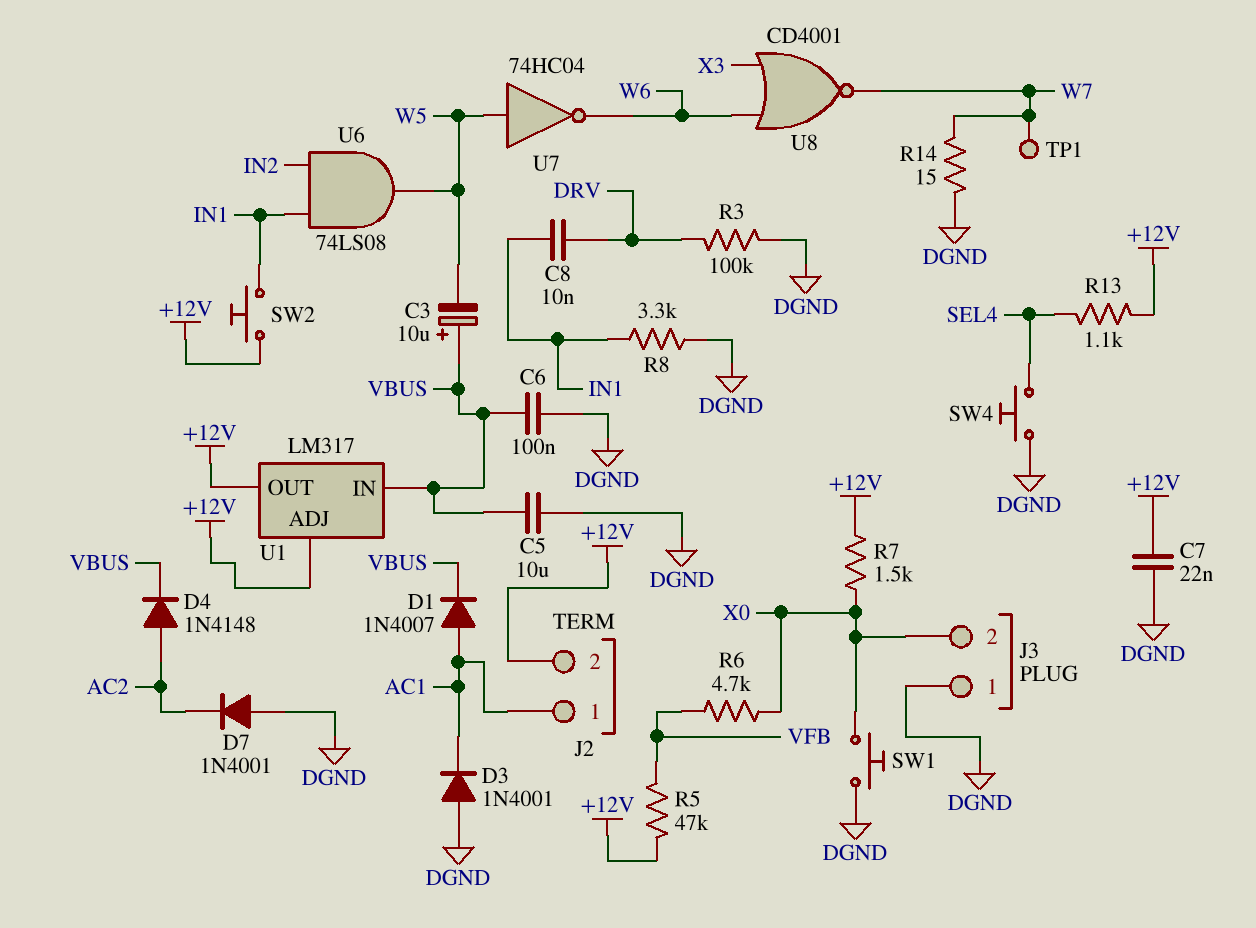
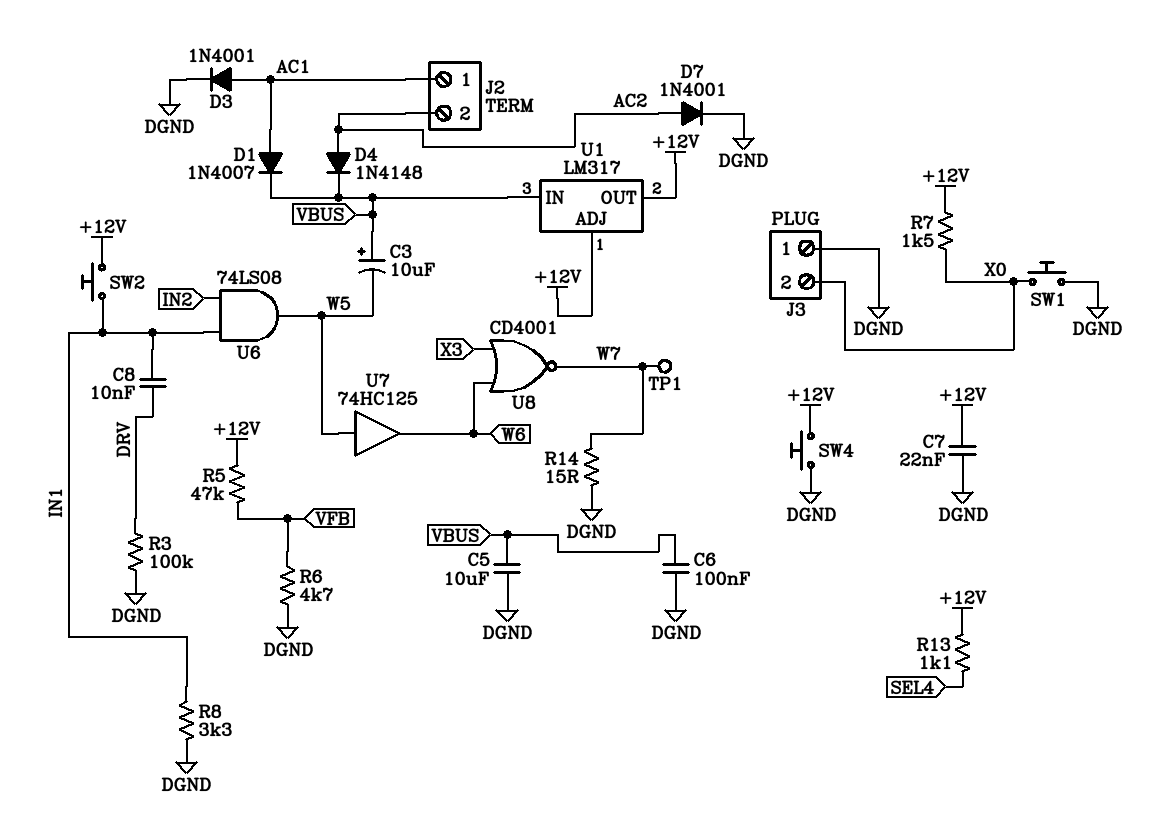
D3: diode 1N4001 (A DGND, K AC1) -> diode 1N4001 (A AC1, K DGND)
D7: diode 1N4001 (A DGND, K AC2) -> diode 1N4001 (A AC2, K DGND)
J2 pin 2: +12V -> AC2
R6: 4.7k (VFB, X0) -> 4.7k (DGND, VFB)
SW4: button (DGND, SEL4) -> button (+12V, DGND)
U7: NOT 74HC04 (in W5, out W6) -> buffer 74HC125 (in W5, out W6)

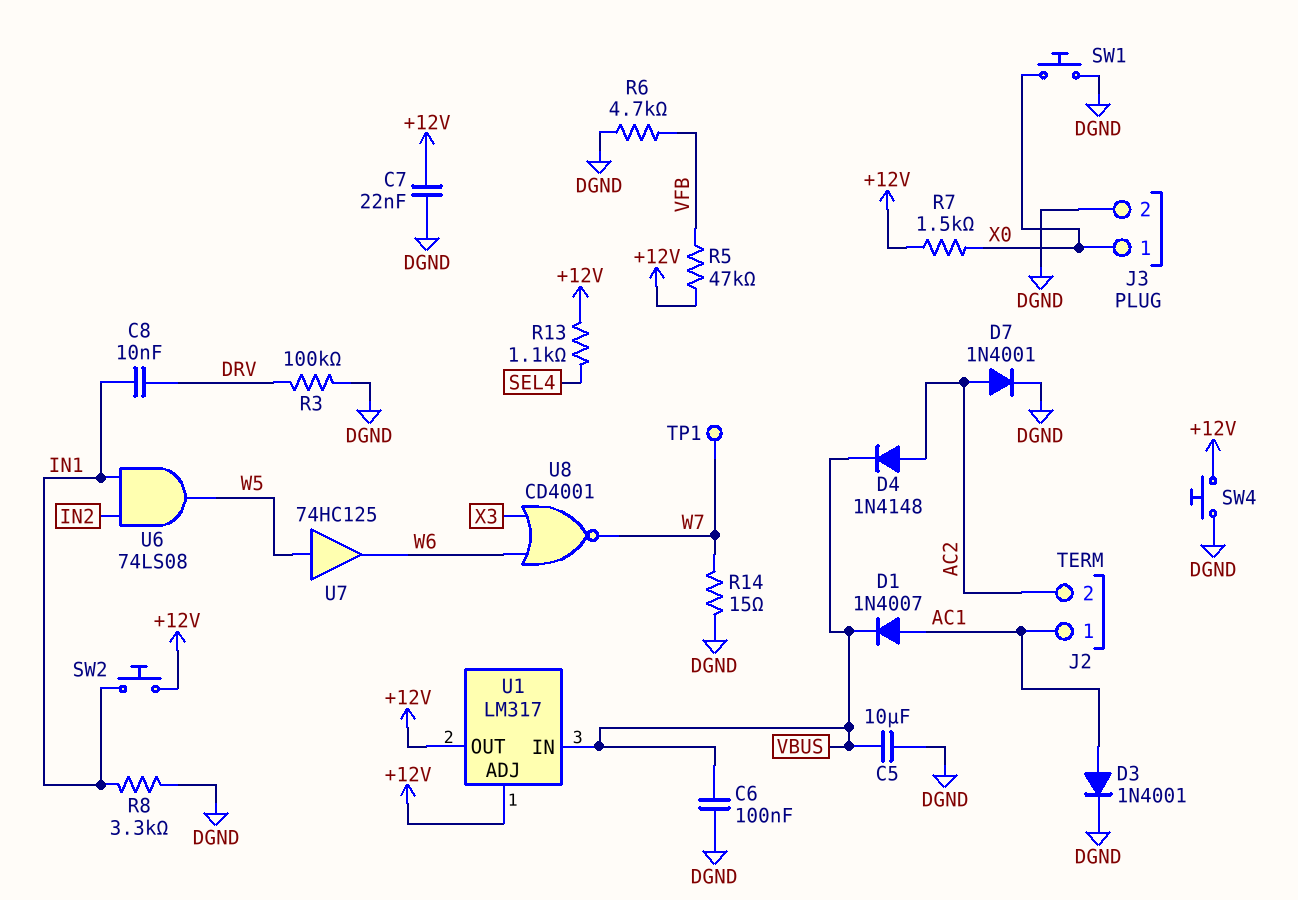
C3: 10uF (plus VBUS, minus W5) -> none
J3 pin 1: DGND -> X0
J3 pin 2: X0 -> DGND

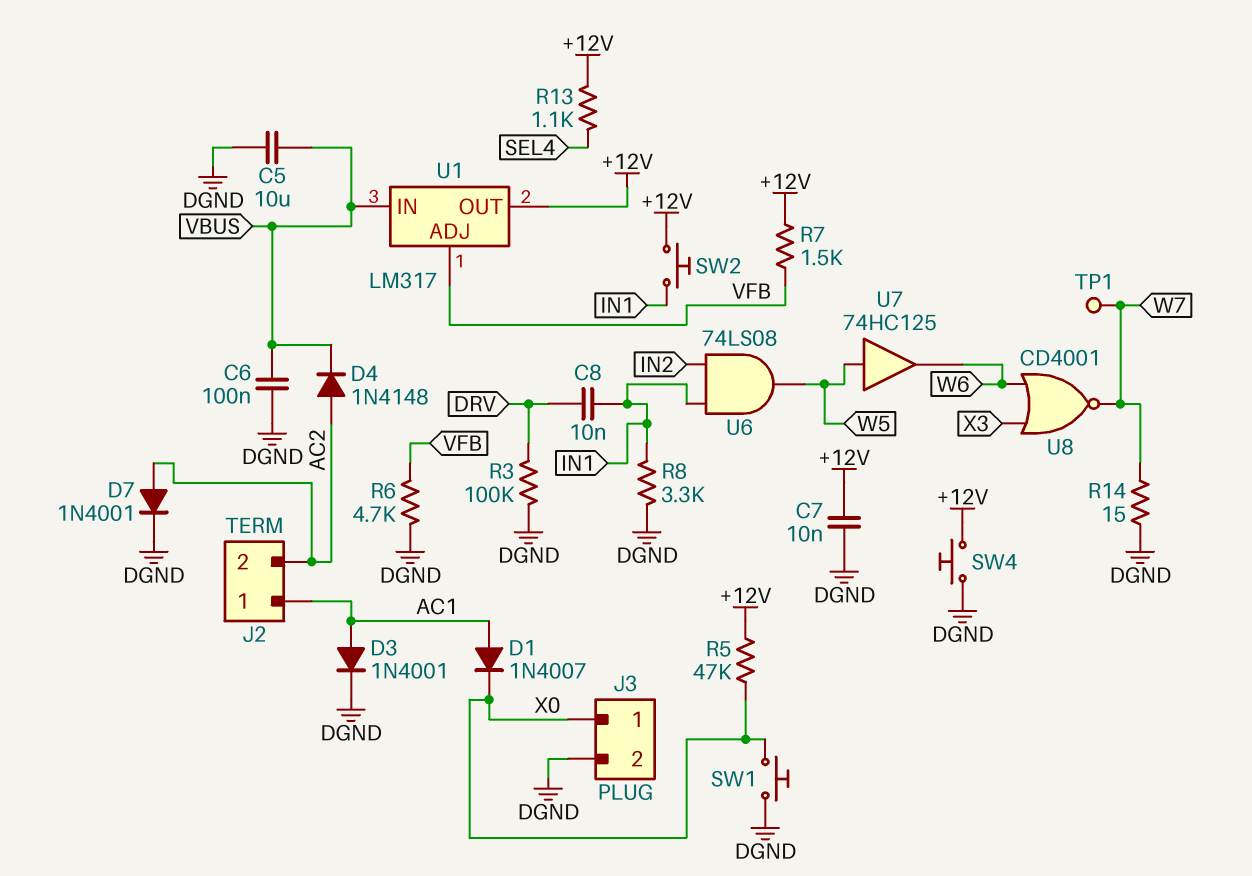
C7: 22nF (+12V, DGND) -> 10nF (+12V, DGND)
D1: diode 1N4007 (A AC1, K VBUS) -> diode 1N4007 (A AC1, K X0)
R5: 47k (+12V, VFB) -> 47k (+12V, X0)
R7: 1.5k (+12V, X0) -> 1.5k (+12V, VFB)
U1 pin ADJ: +12V -> VFB

